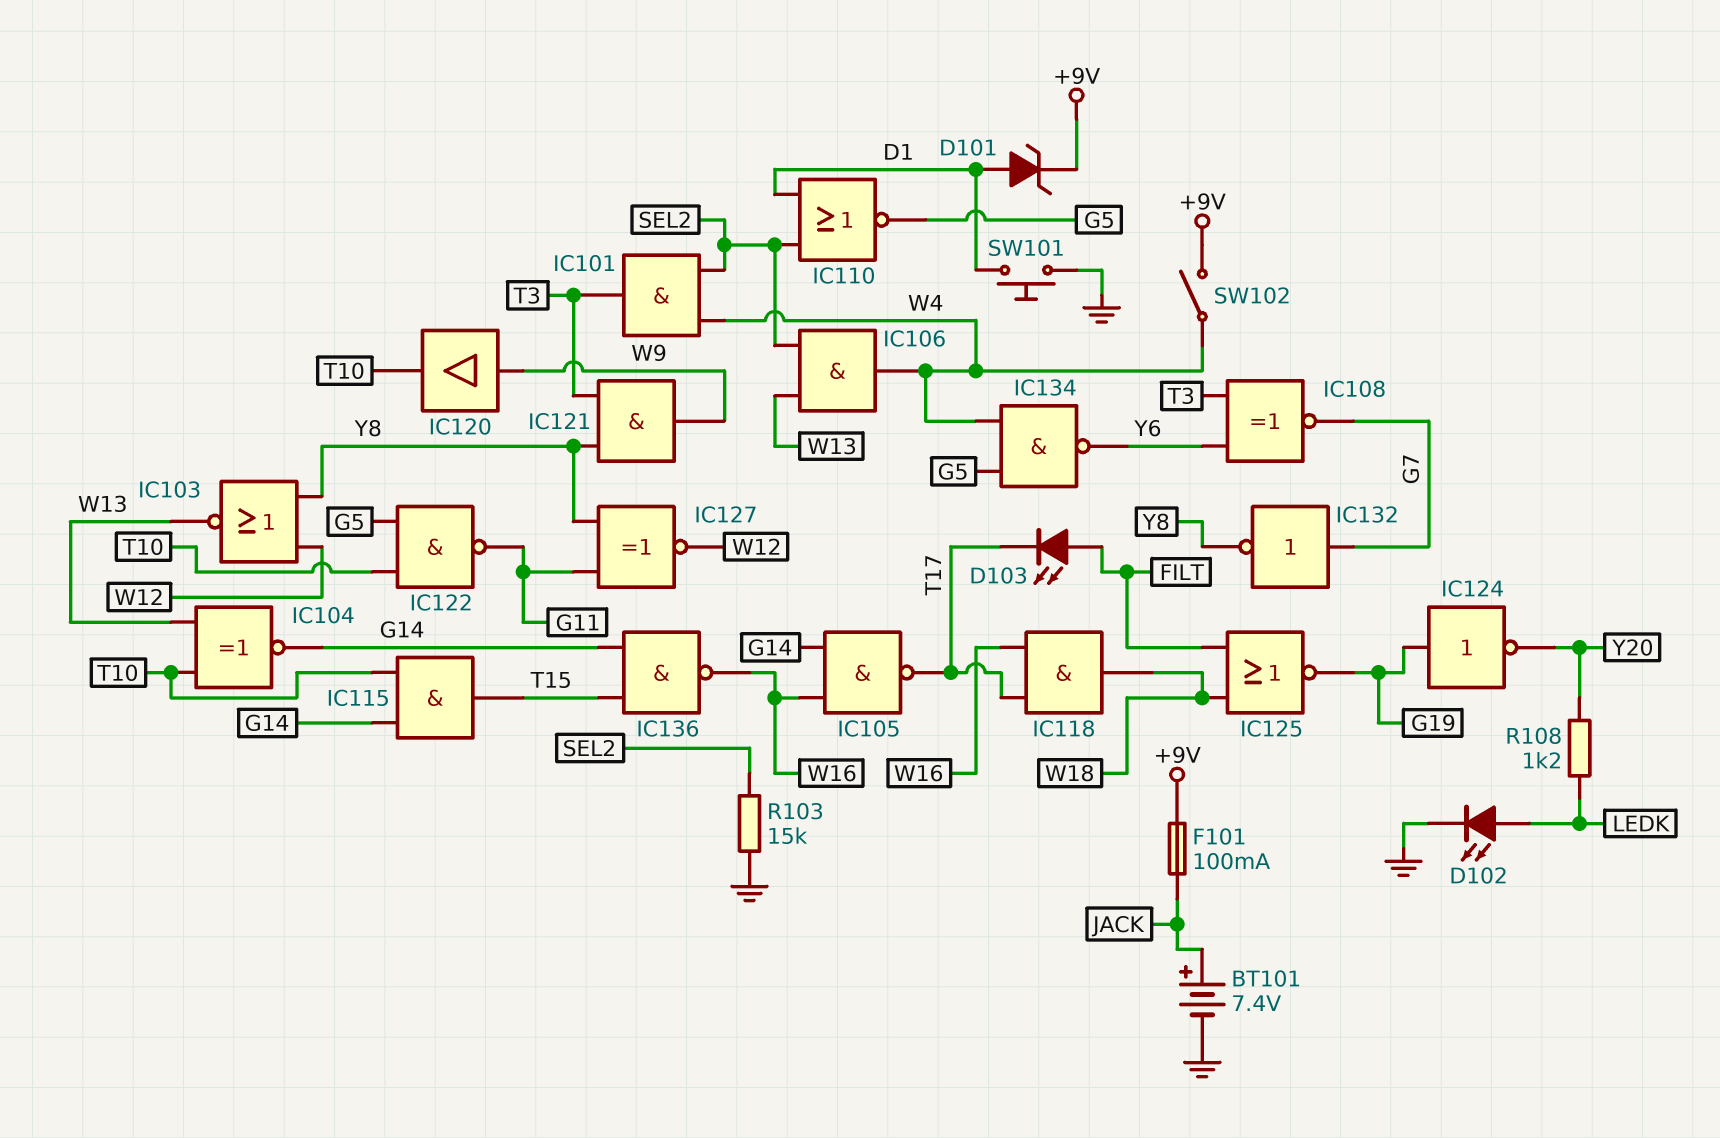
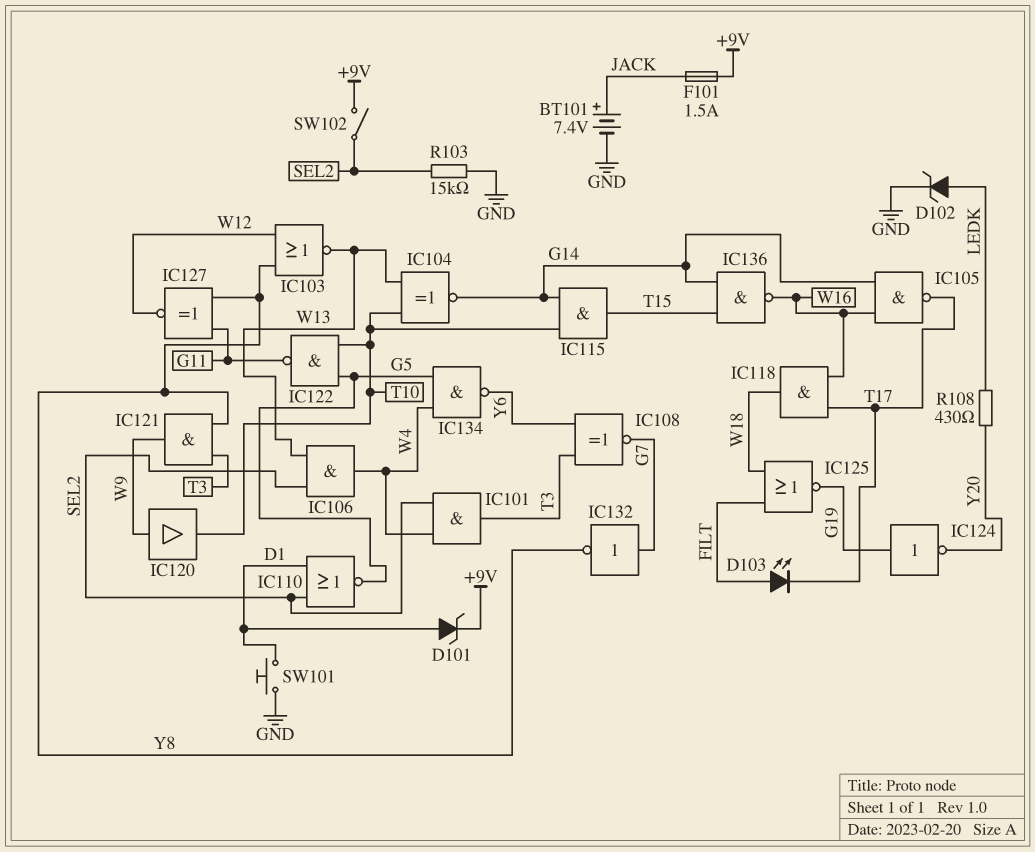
D102: LED (A LEDK, K GND) -> zener (A LEDK, K GND)
F101: 100mA (+9V, JACK) -> 1.5A (+9V, JACK)
R108: 1.2k (LEDK, Y20) -> 430 (LEDK, Y20)
SW102: switch (+9V, W4) -> switch (+9V, SEL2)

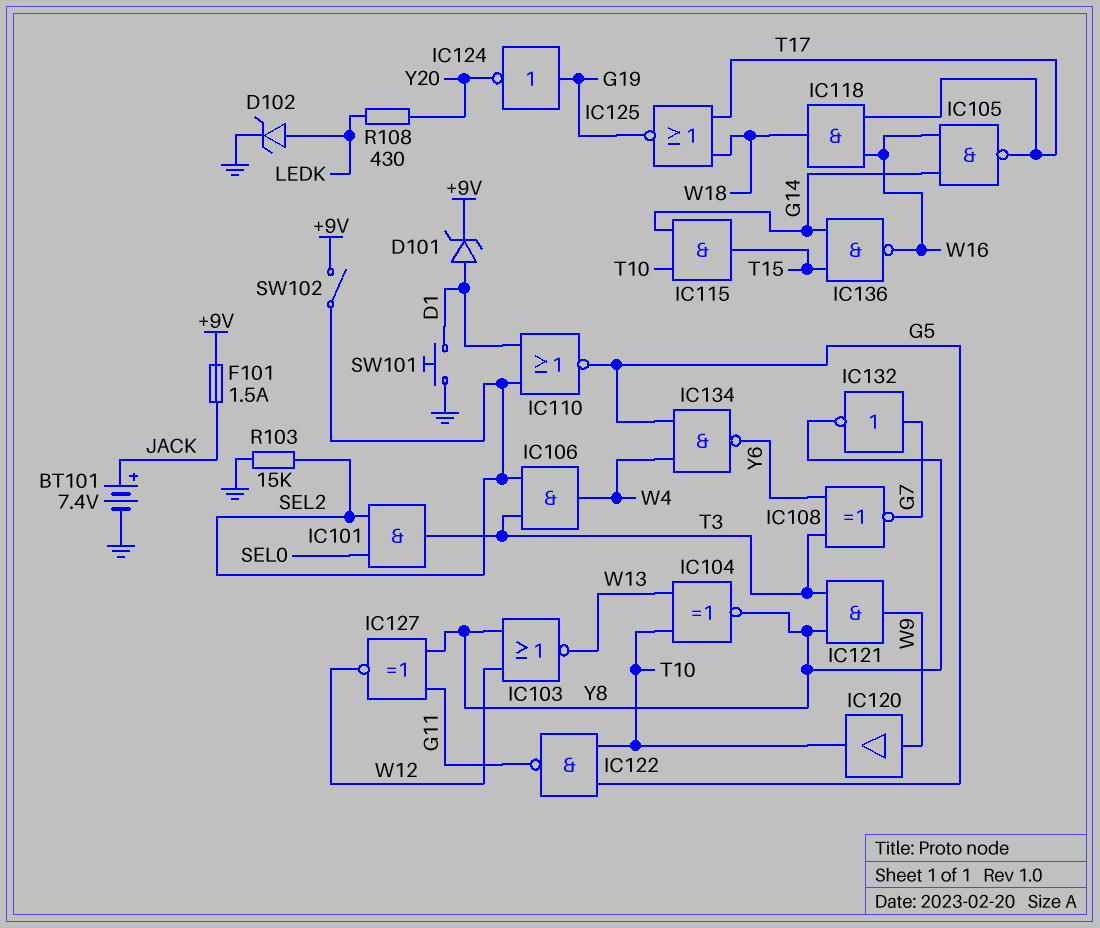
D103: LED (A FILT, K T17) -> none
IC101: AND (in SEL2, in W4, out T3) -> AND (in SEL0, in SEL2, out T3)
IC104: XNOR (in T10, in W13, out G14) -> XNOR (in T10, in W13, out Y8)
IC106: AND (in SEL2, in W13, out W4) -> AND (in SEL2, in T3, out W4)
IC125: NOR (in FILT, in W18, out G19) -> NOR (in T17, in W18, out G19)

